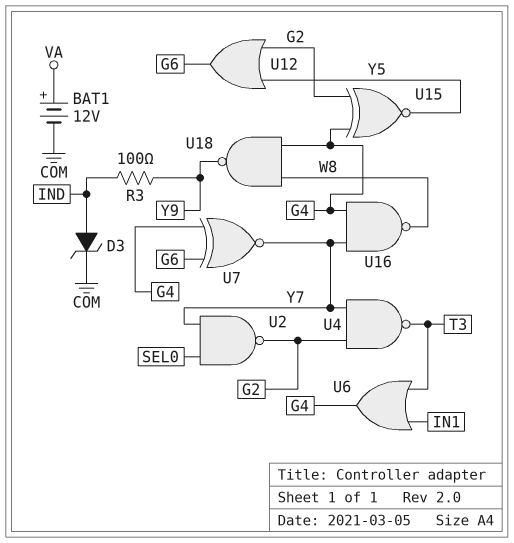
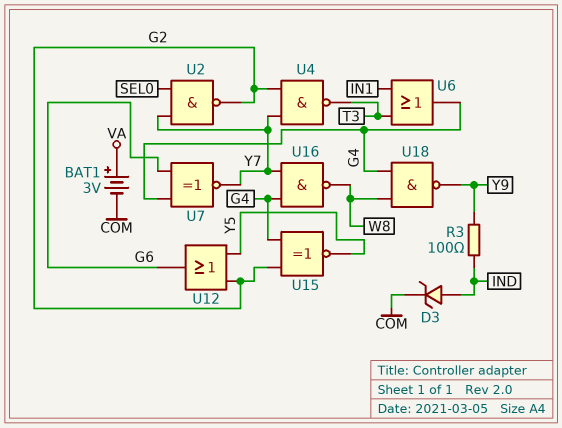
BAT1: 12V (plus VA, minus COM) -> 3V (plus VA, minus COM)

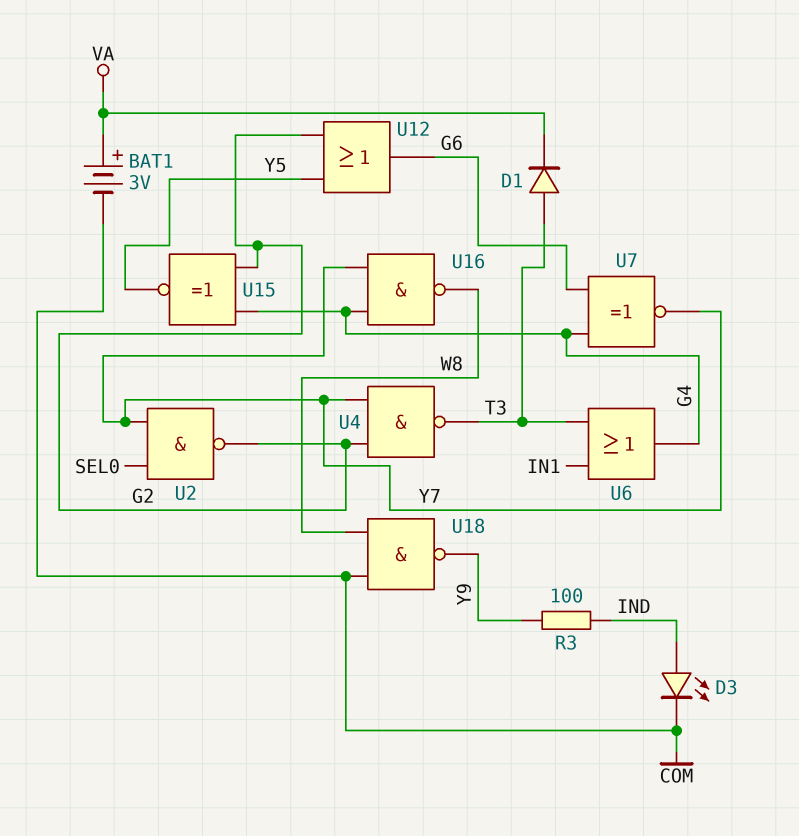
D1: none -> diode (A T3, K VA)
D3: zener (A IND, K COM) -> LED (A IND, K COM)
U18: NAND (in G4, in W8, out Y9) -> NAND (in COM, in W8, out Y9)

